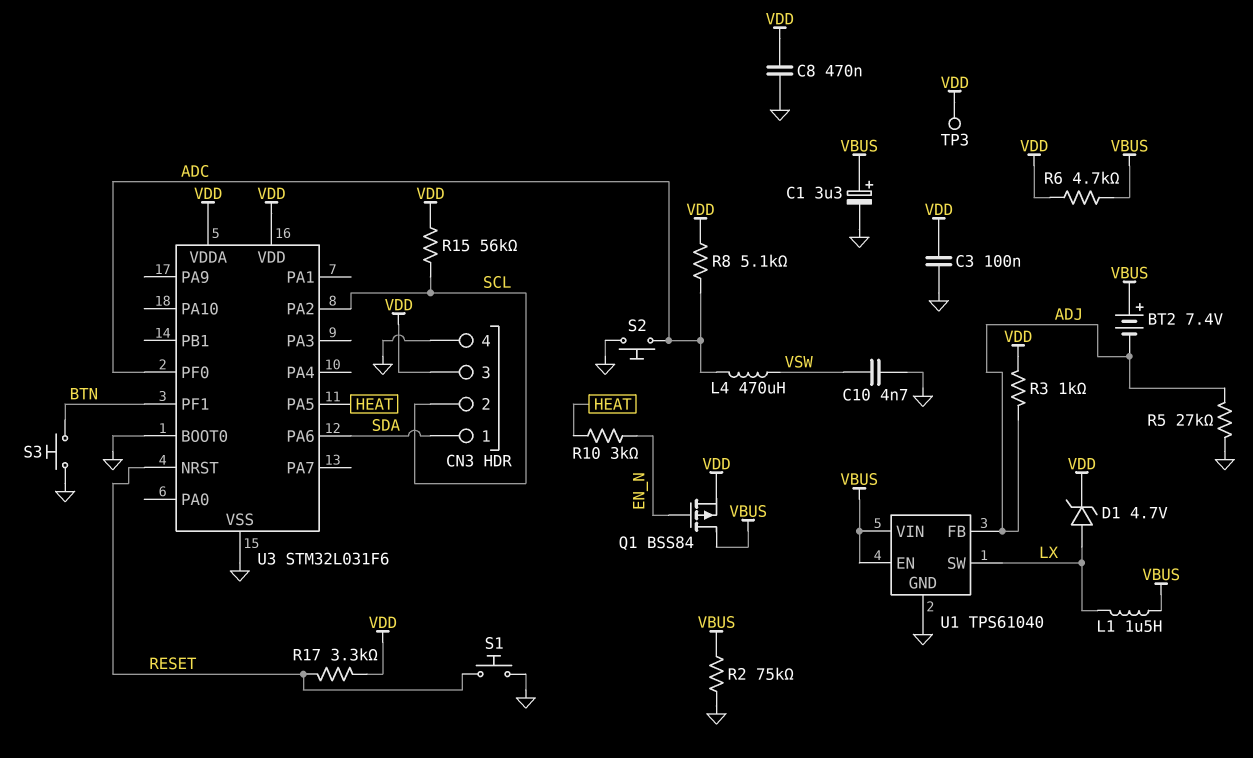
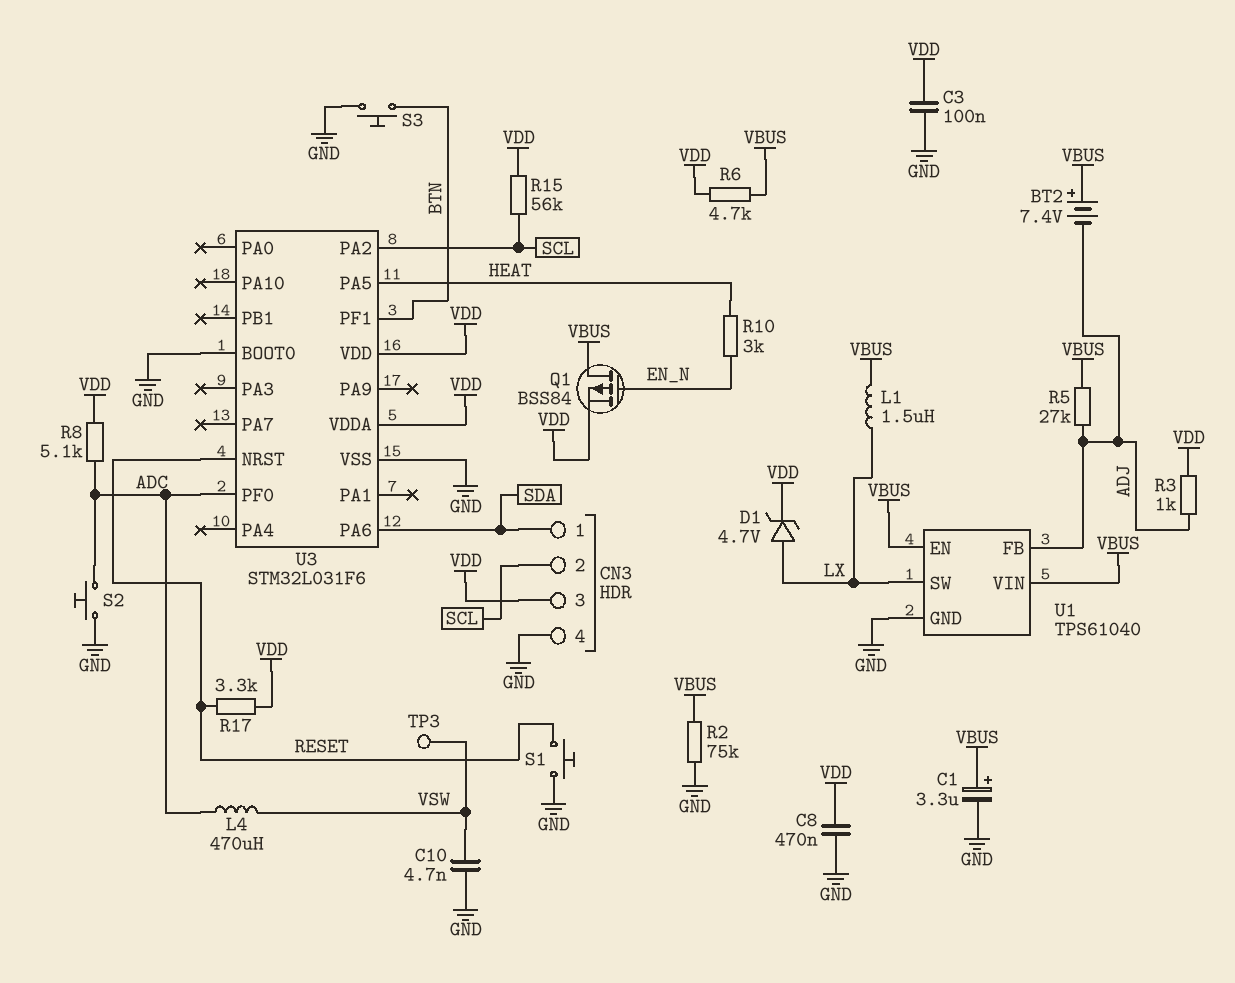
R5: 27k (ADJ, GND) -> 27k (ADJ, VBUS)
TP3: test point (VDD) -> test point (VSW)

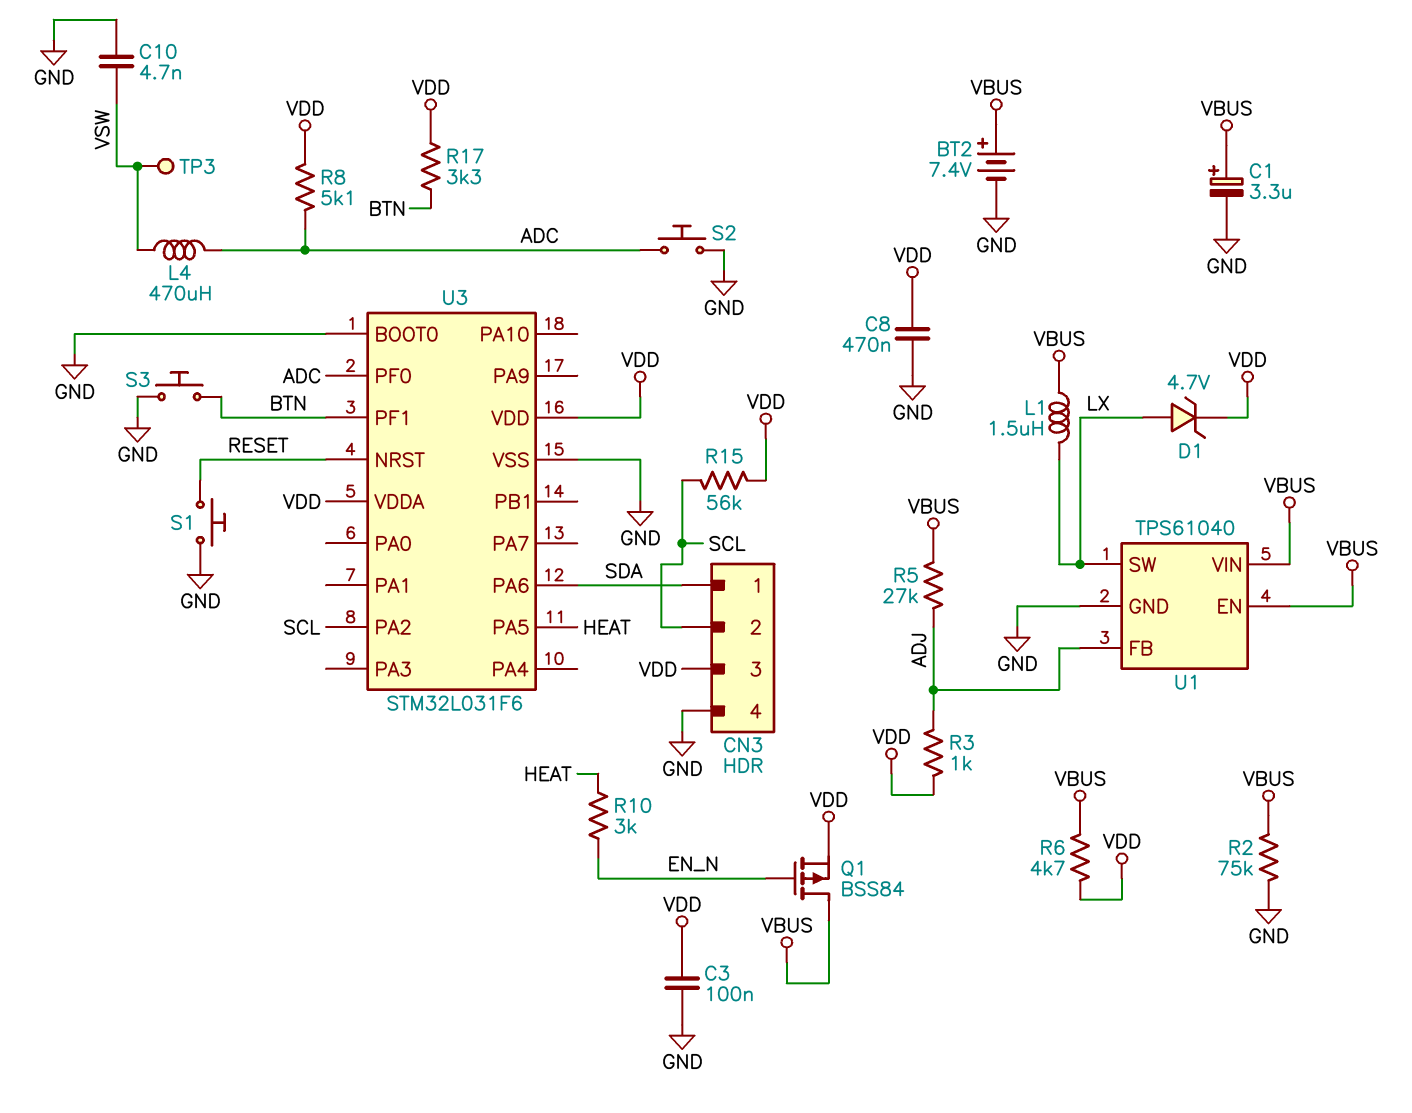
BT2: 7.4V (plus VBUS, minus ADJ) -> 7.4V (plus VBUS, minus GND)
R17: 3.3k (RESET, VDD) -> 3.3k (BTN, VDD)

